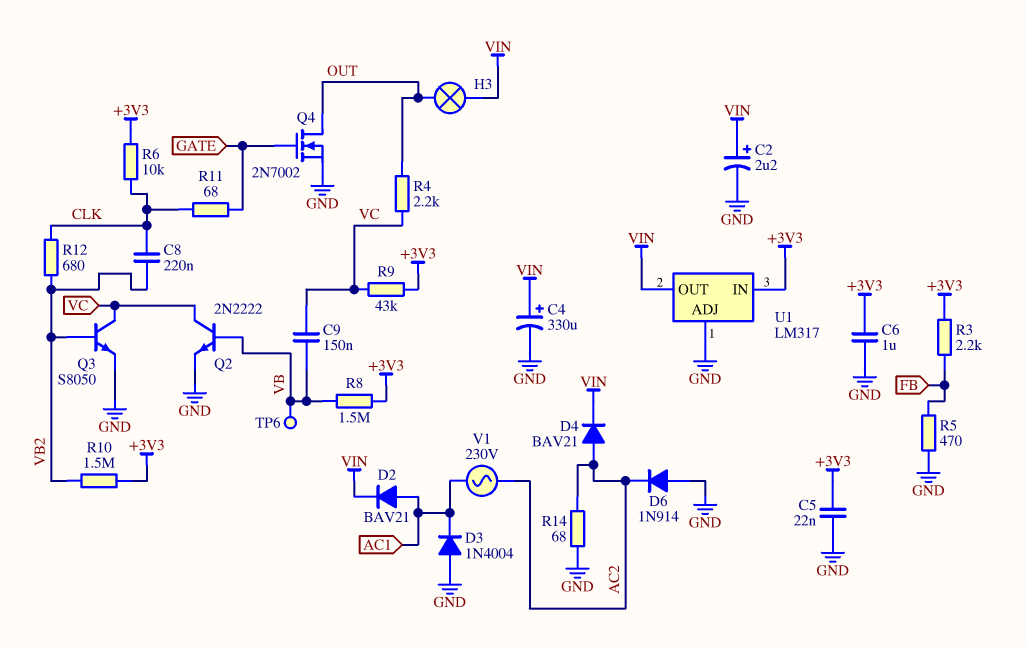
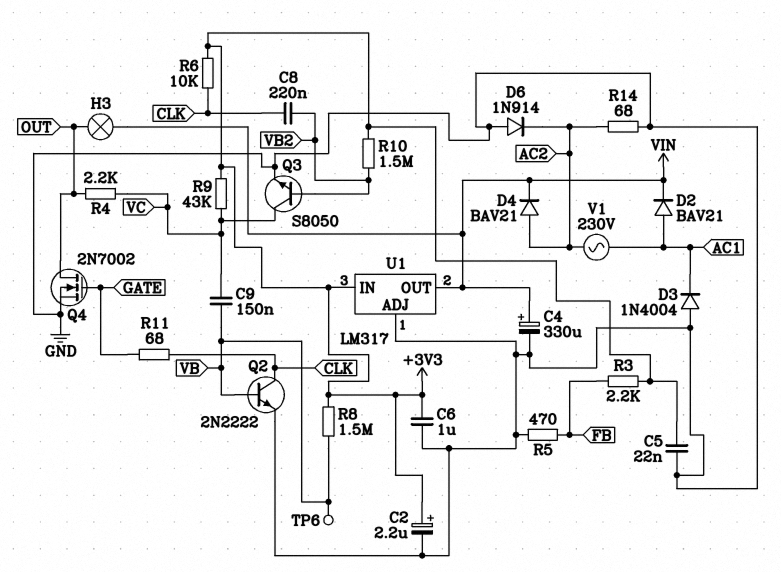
C2: 2.2uF (plus VIN, minus GND) -> 2.2uF (plus +3V3, minus GND)
Q2: NPN 2N2222 (B VB, C VC, E GND) -> NPN 2N2222 (B VB, C CLK, E GND)
R12: 680 (CLK, VB2) -> none

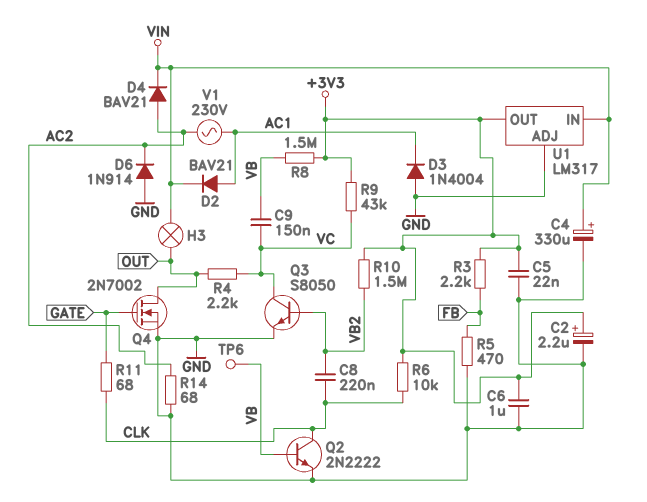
U1 pin IN: +3V3 -> VIN
U1 pin OUT: VIN -> +3V3

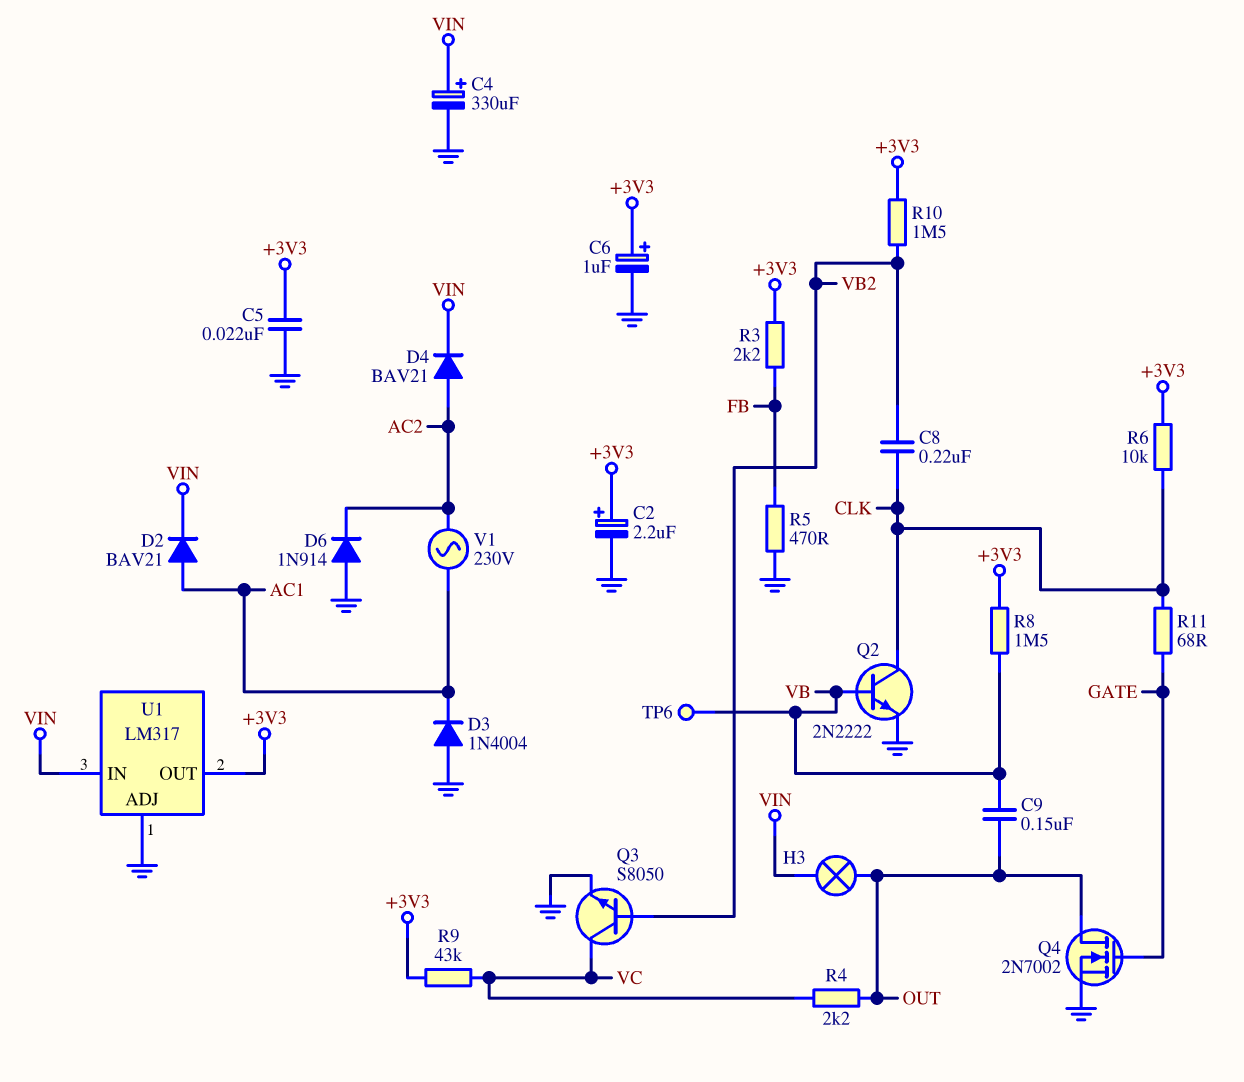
C6: 1uF (+3V3, GND) -> 1uF (plus +3V3, minus GND)
C9: 150nF (VB, VC) -> 150nF (OUT, VB)
R14: 68 (AC2, GND) -> none

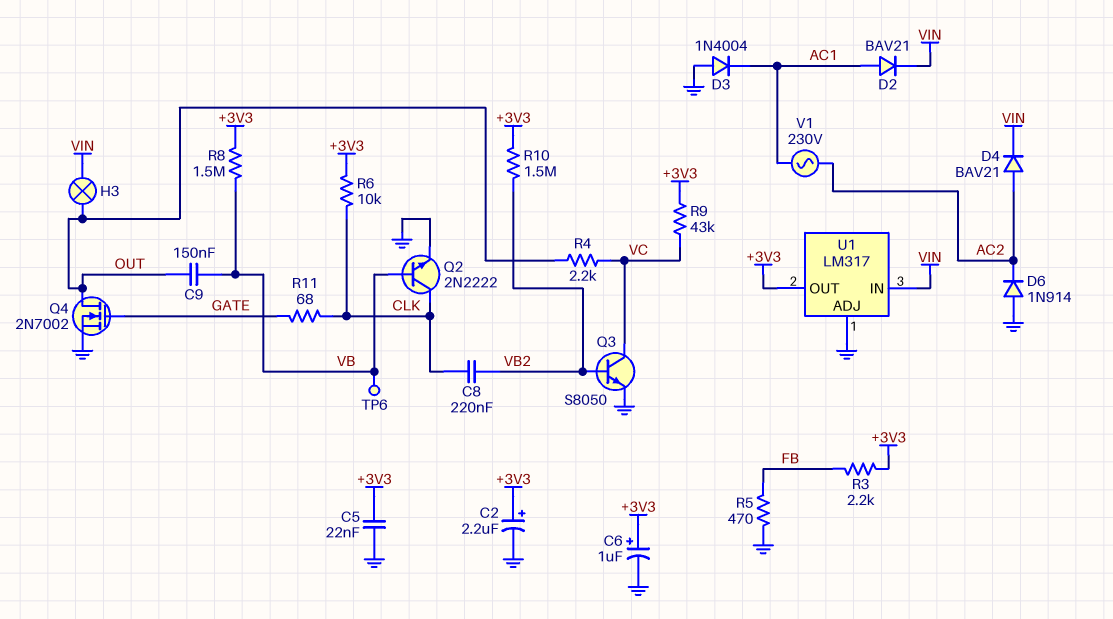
C4: 330uF (plus VIN, minus GND) -> none

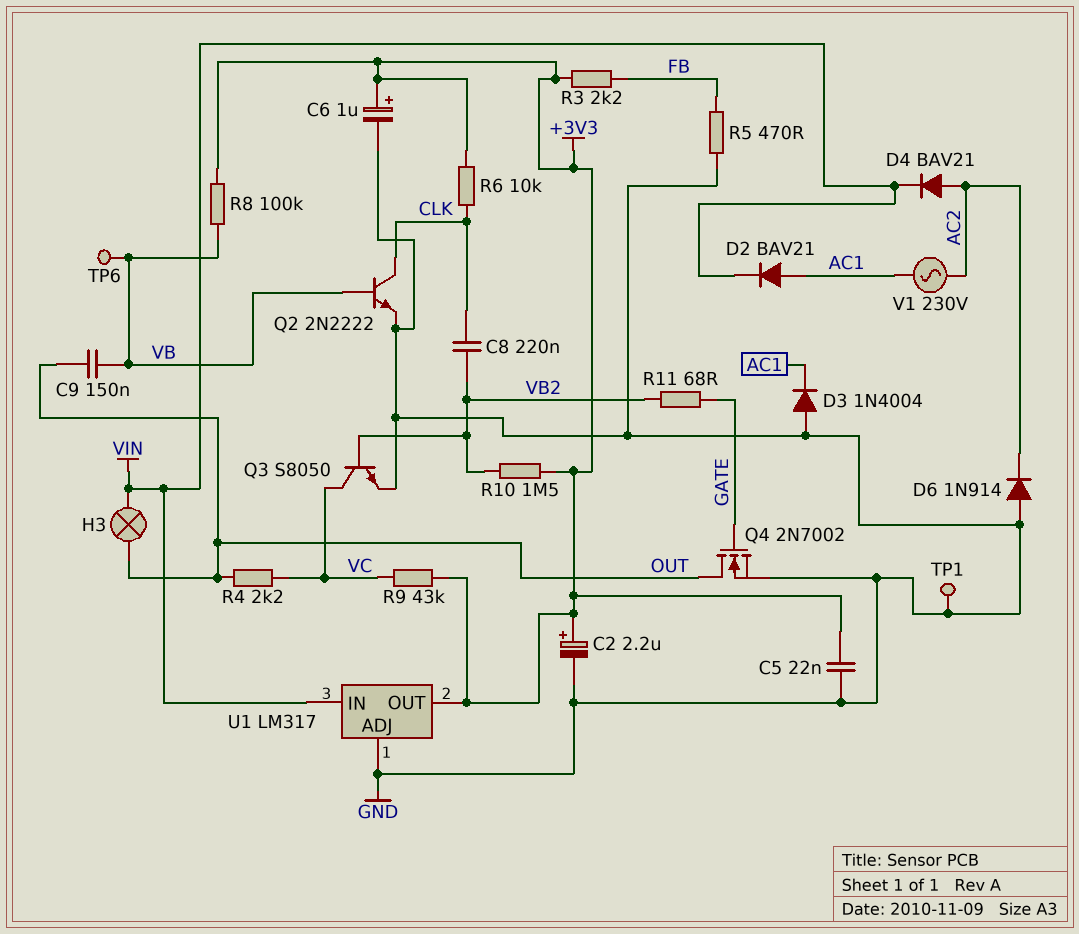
R8: 1.5M (+3V3, VB) -> 100k (+3V3, VB)
R11: 68 (CLK, GATE) -> 68 (GATE, VB2)
TP1: none -> test point (GND)

